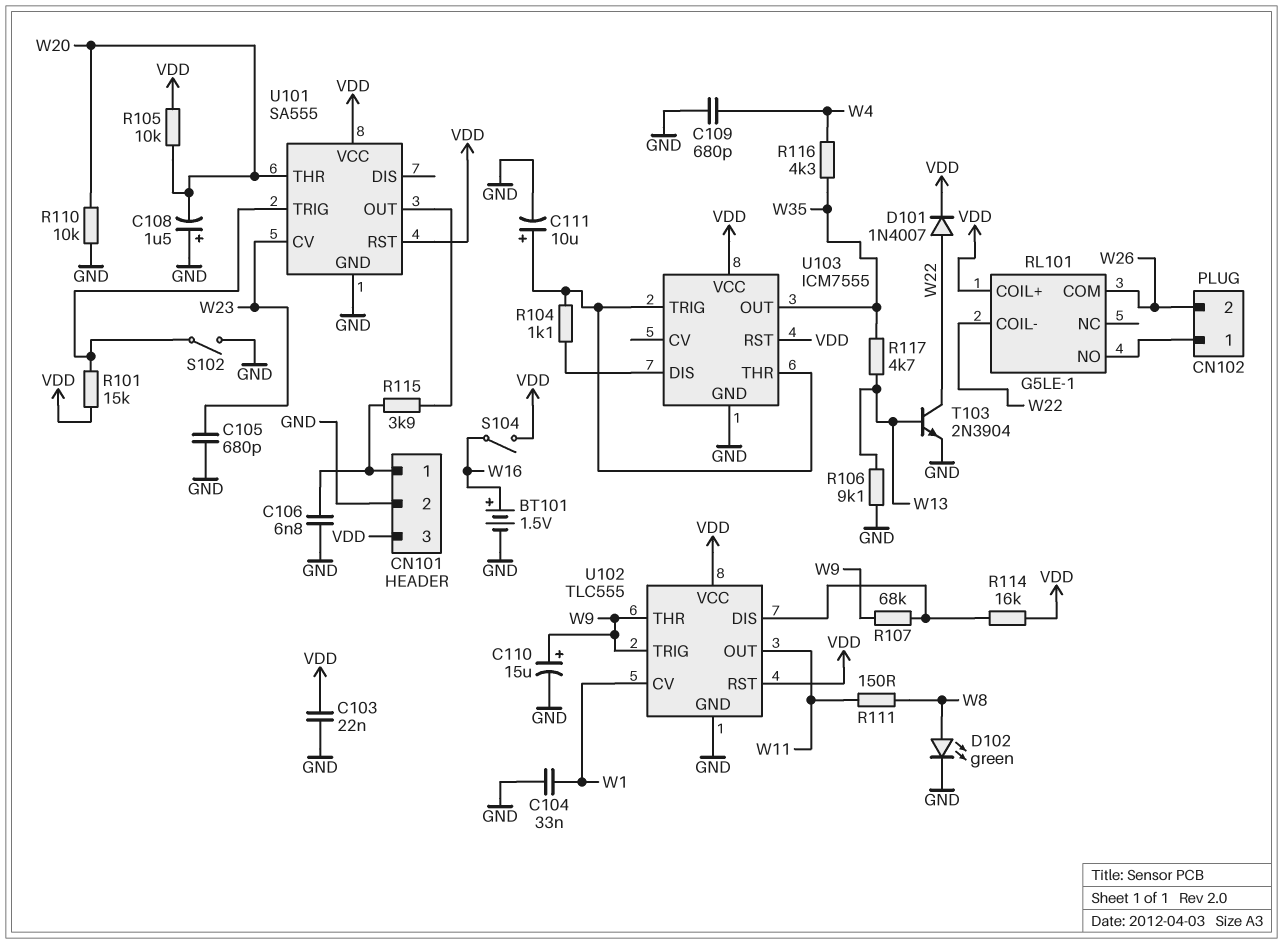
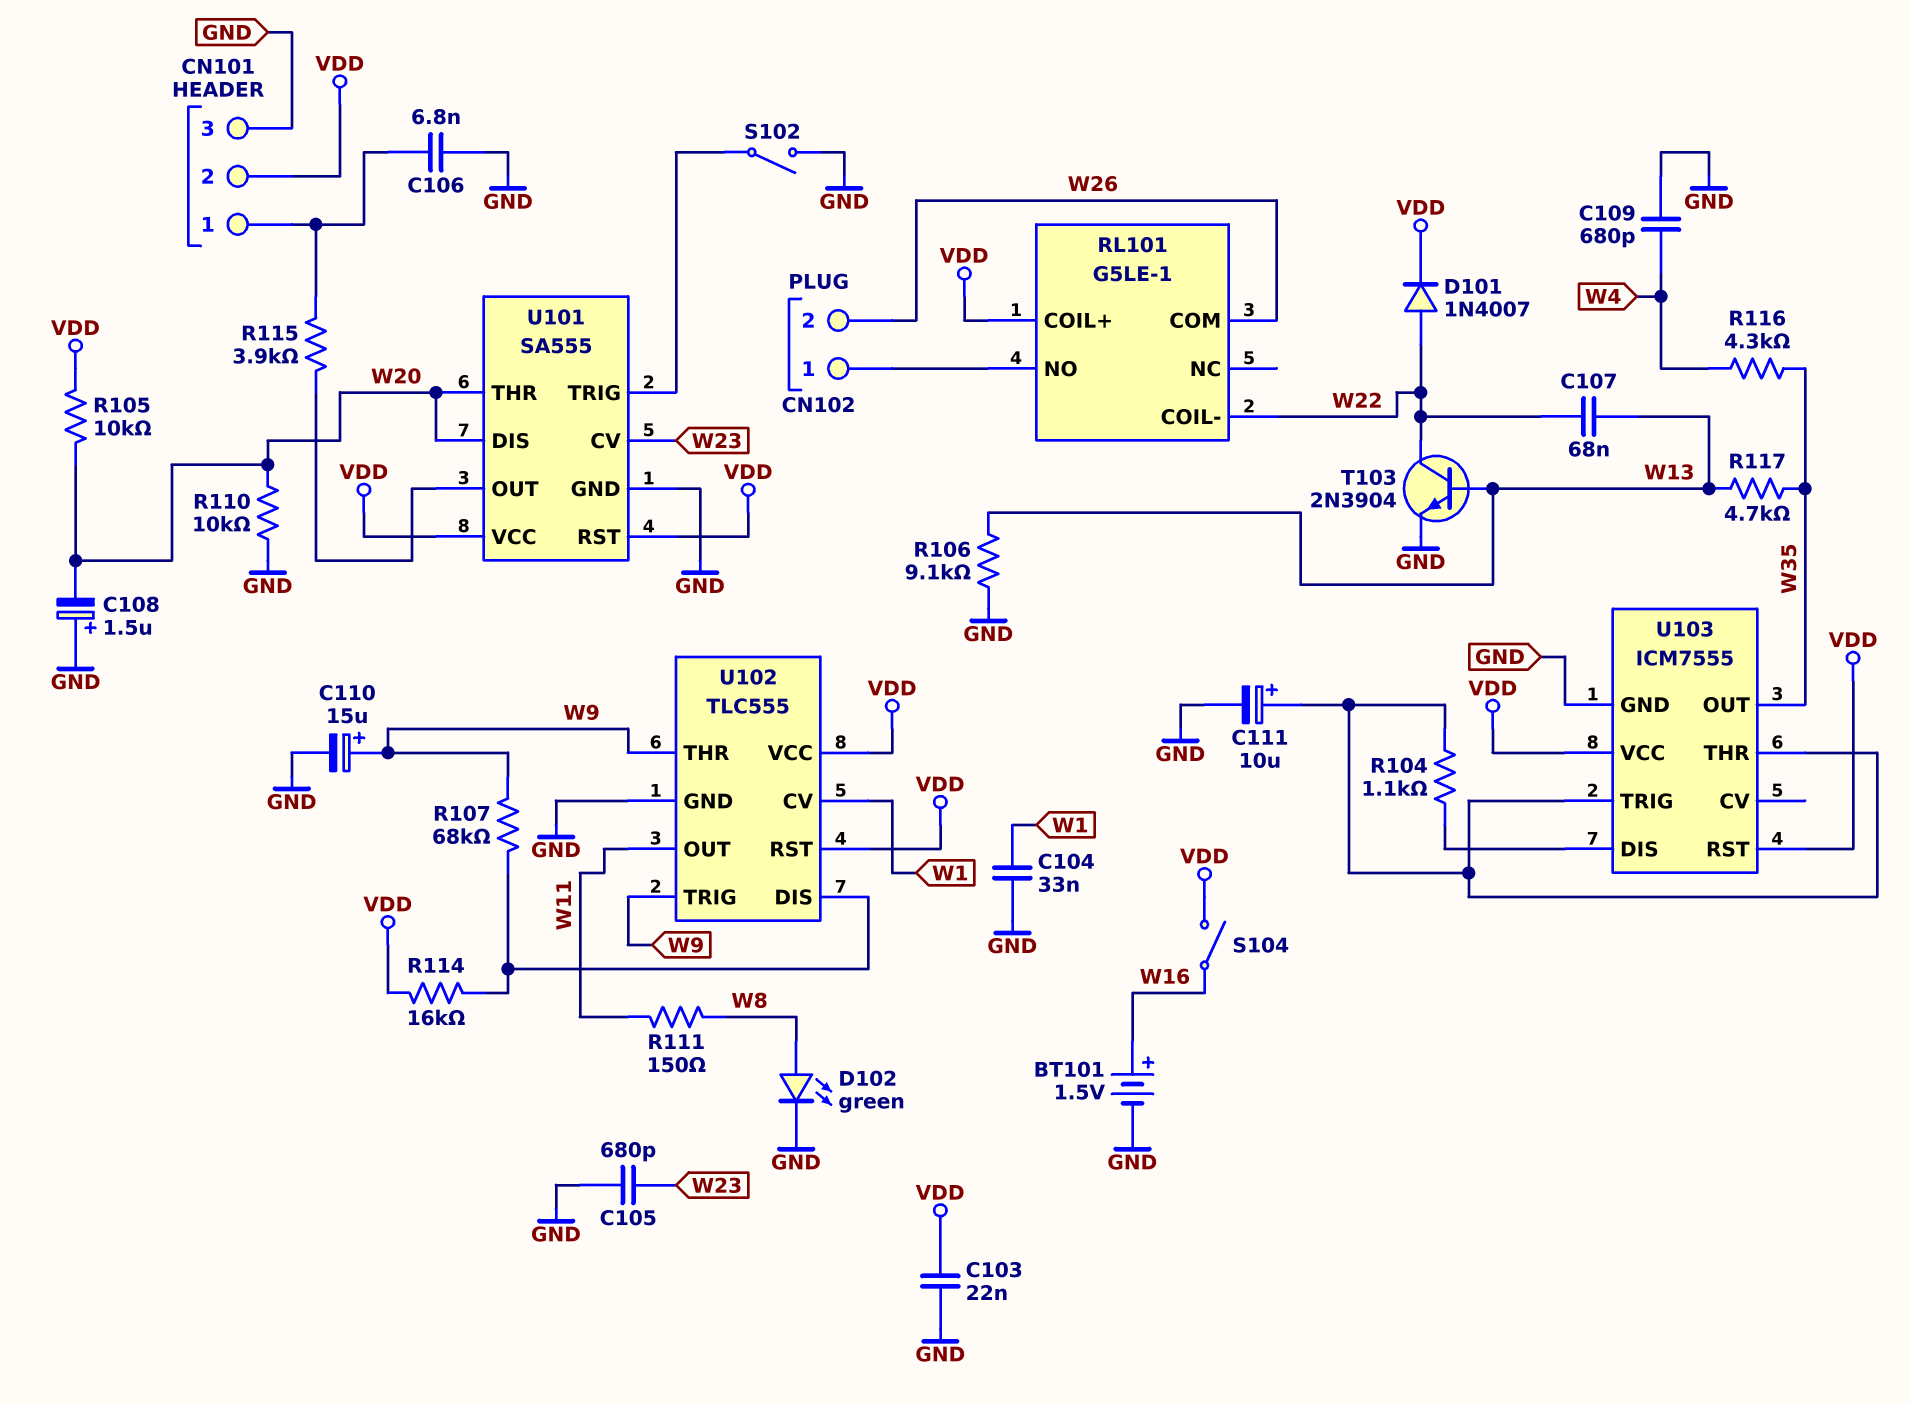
C107: none -> 68nF (W13, W22)
CN101 pin 2: GND -> VDD
CN101 pin 3: VDD -> GND
R101: 15k (U101/TRIG, VDD) -> none
U101 pin DIS: none -> W20

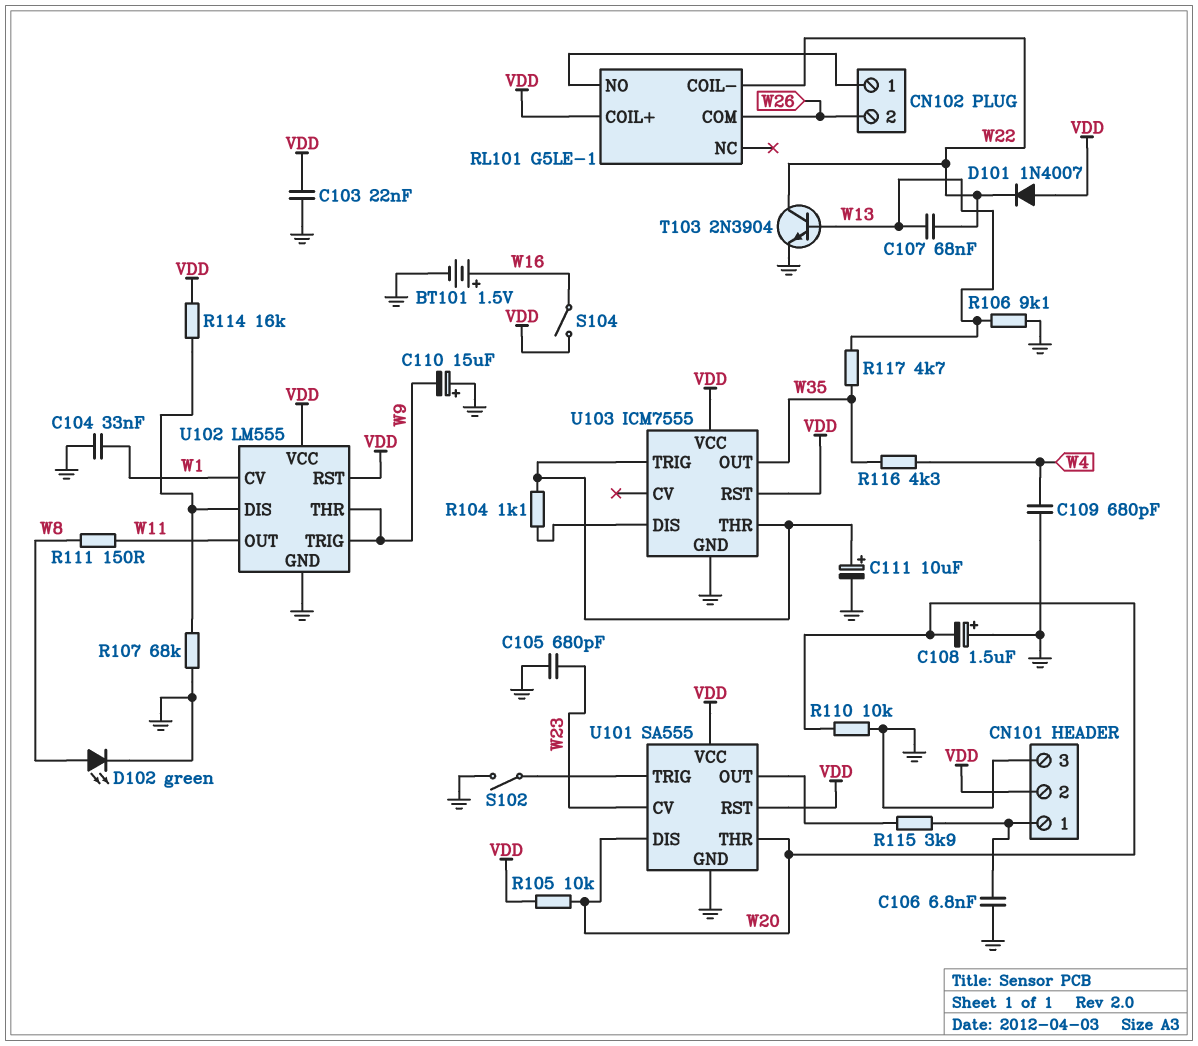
C110: 15uF (plus W9, minus GND) -> 15uF (plus GND, minus W9)
D101: diode 1N4007 (A W22, K VDD) -> diode 1N4007 (A VDD, K W22)
R107: 68k (U102/DIS, W9) -> 68k (GND, U102/DIS)
U102: TLC555 -> LM555

